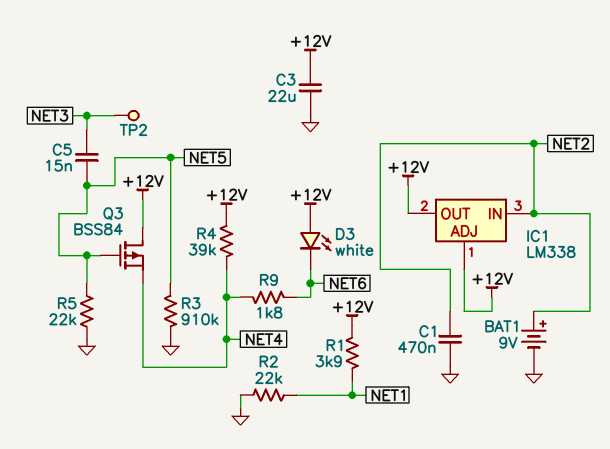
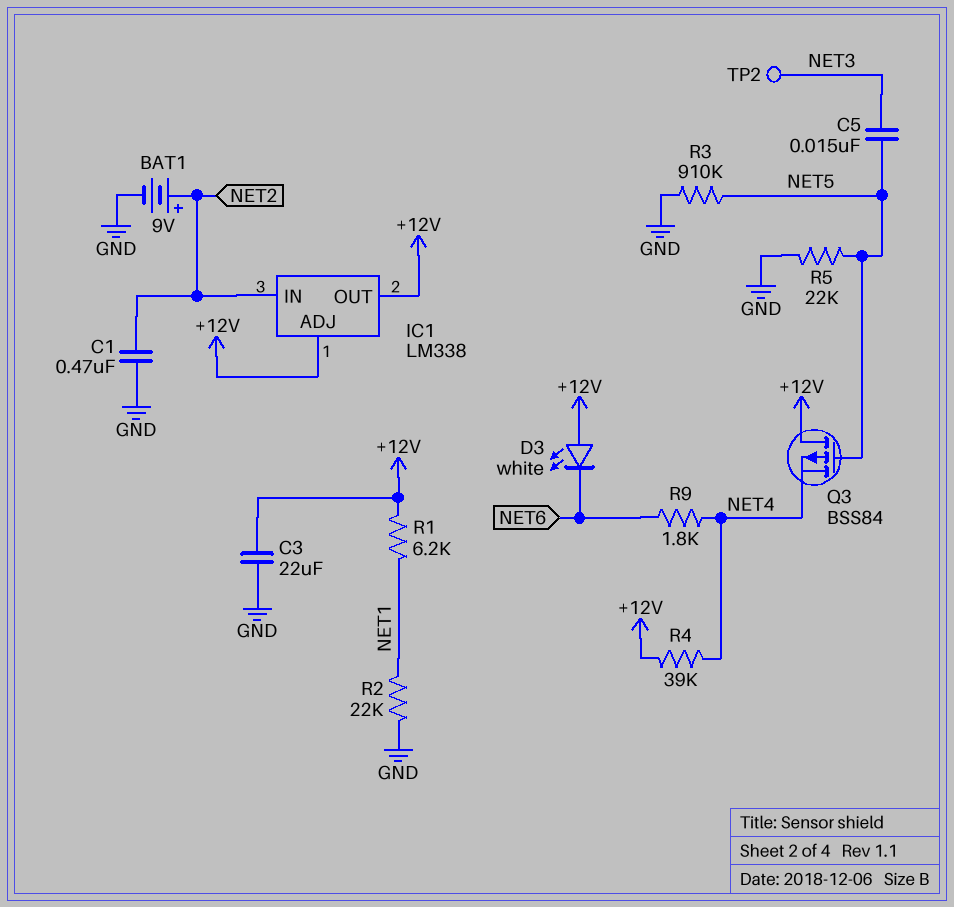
R1: 3.9k (+12V, NET1) -> 6.2k (+12V, NET1)

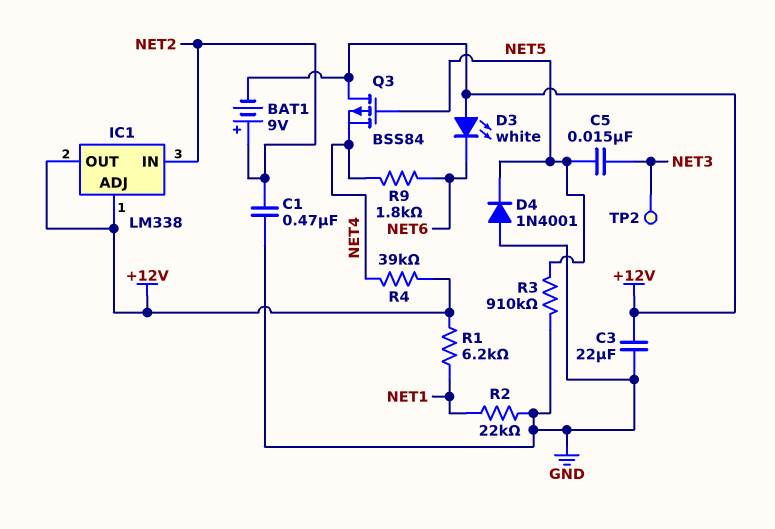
BAT1: 9V (plus NET2, minus GND) -> 9V (plus NET2, minus +12V)
D4: none -> diode 1N4001 (A GND, K NET5)
R5: 22k (GND, NET5) -> none

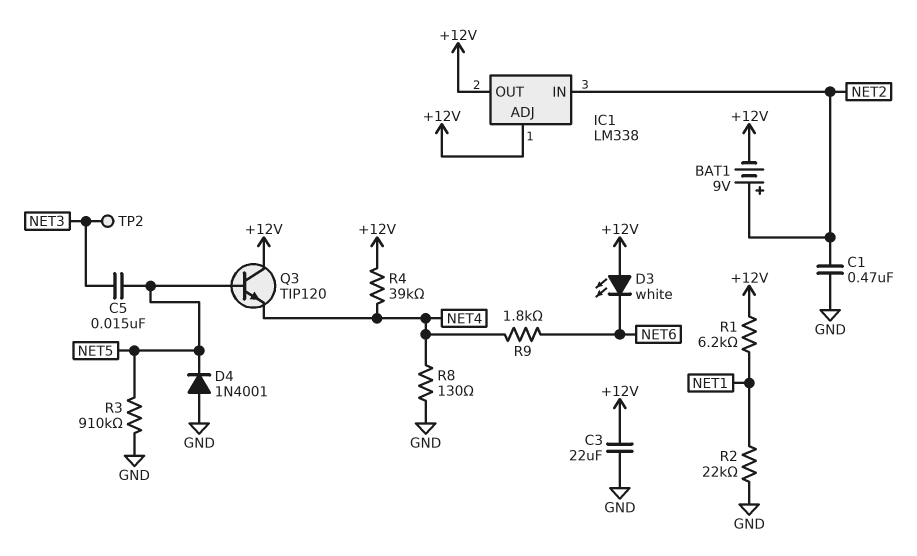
Q3: PMOS BSS84 (G NET5, D +12V, S NET4) -> NPN TIP120 (B NET5, C +12V, E NET4)
R8: none -> 130 (GND, NET4)

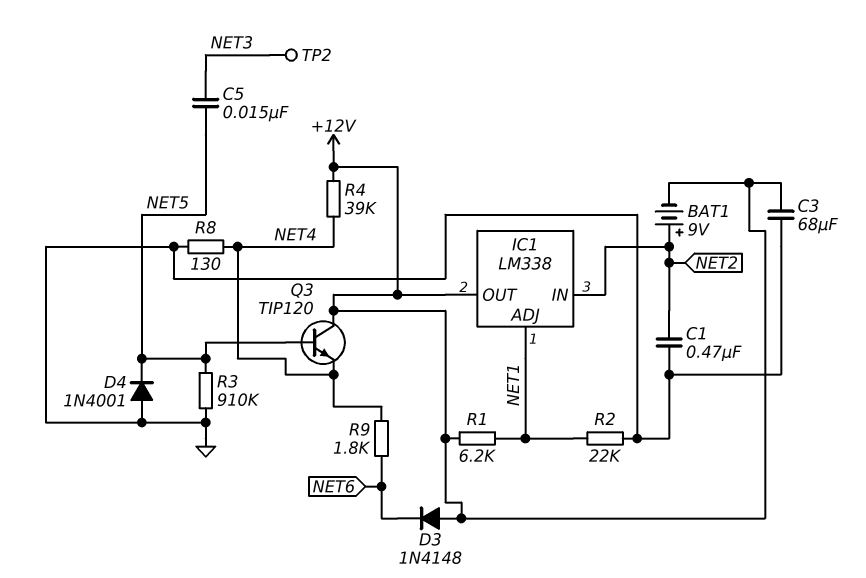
C3: 22uF (+12V, GND) -> 68uF (+12V, GND)
D3: LED white (A +12V, K NET6) -> diode 1N4148 (A +12V, K NET6)
IC1 pin ADJ: +12V -> NET1

